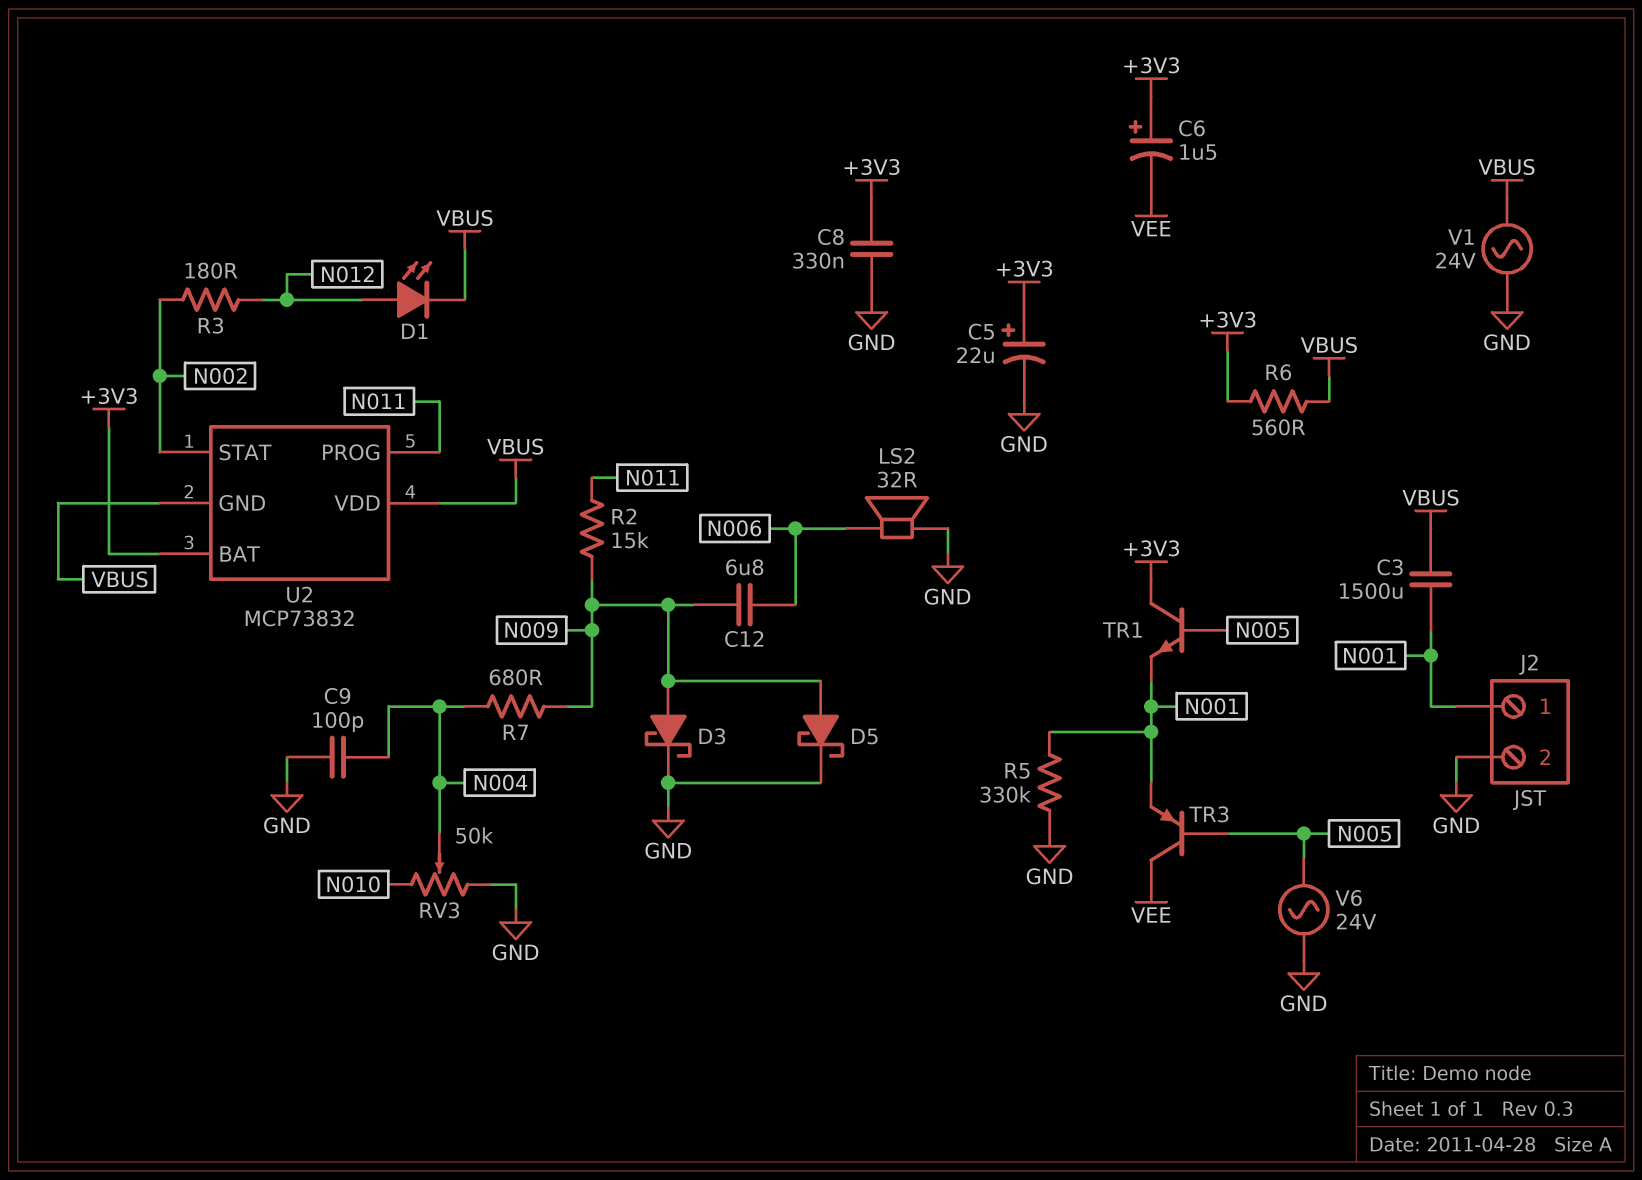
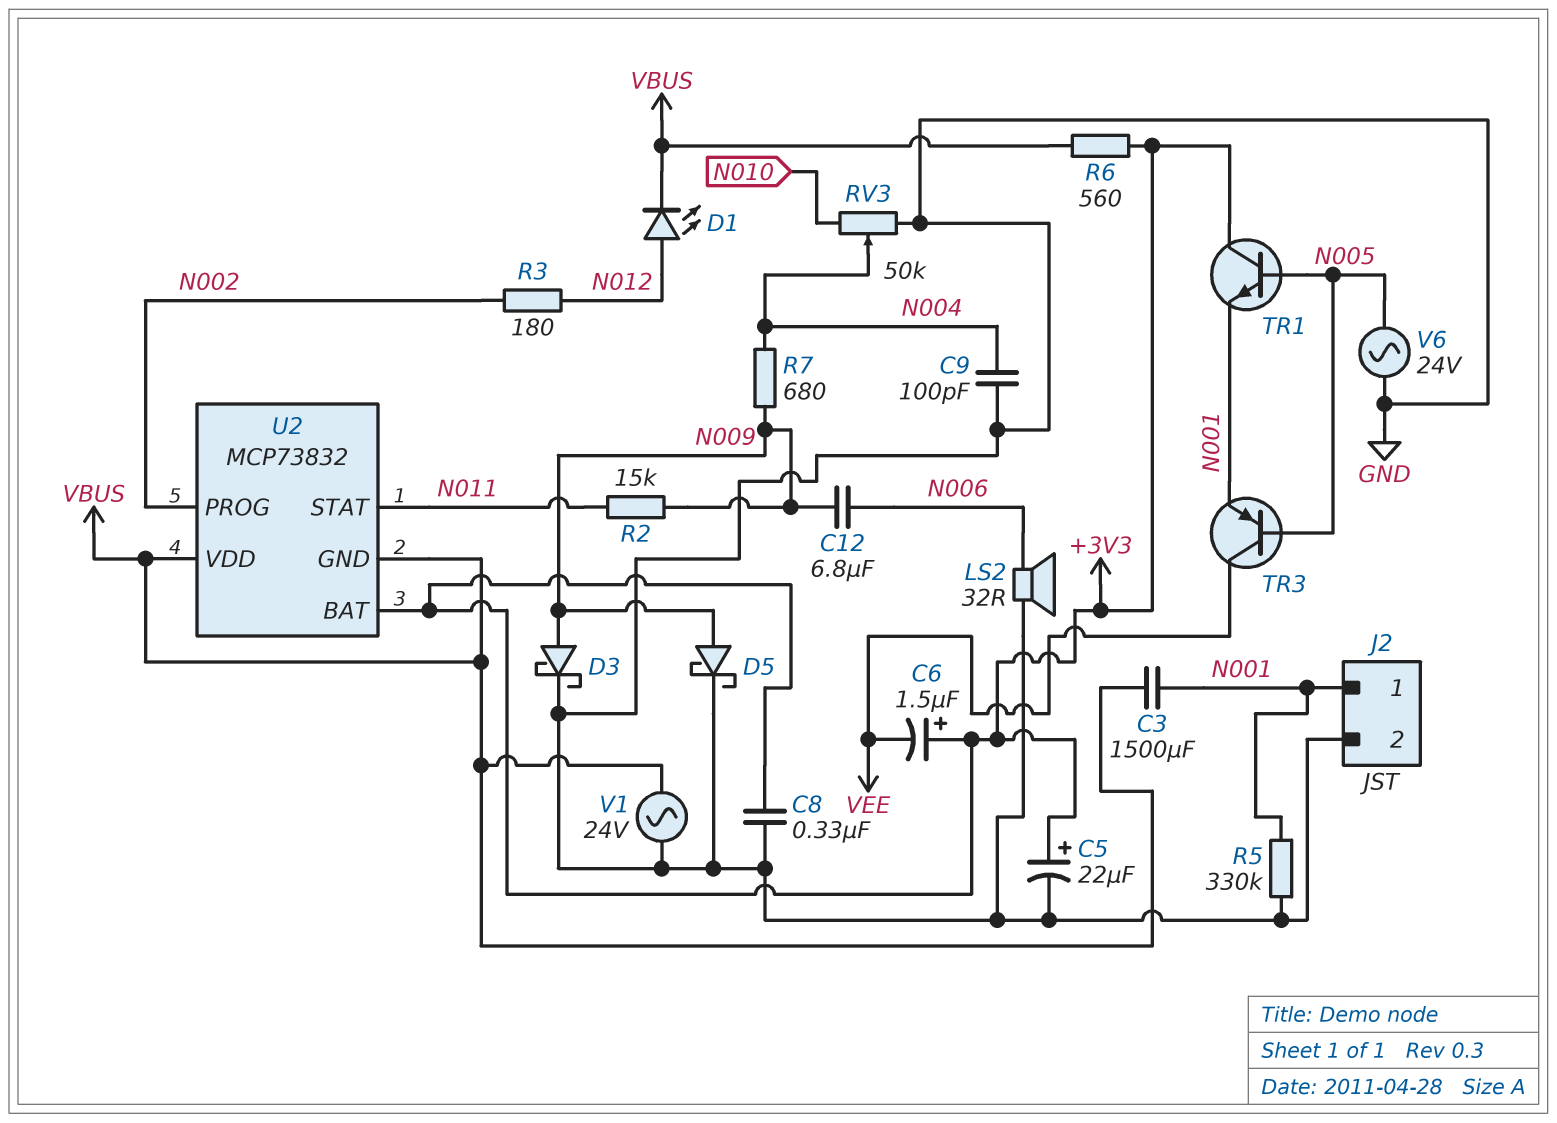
U2 pin PROG: N011 -> N002
U2 pin STAT: N002 -> N011

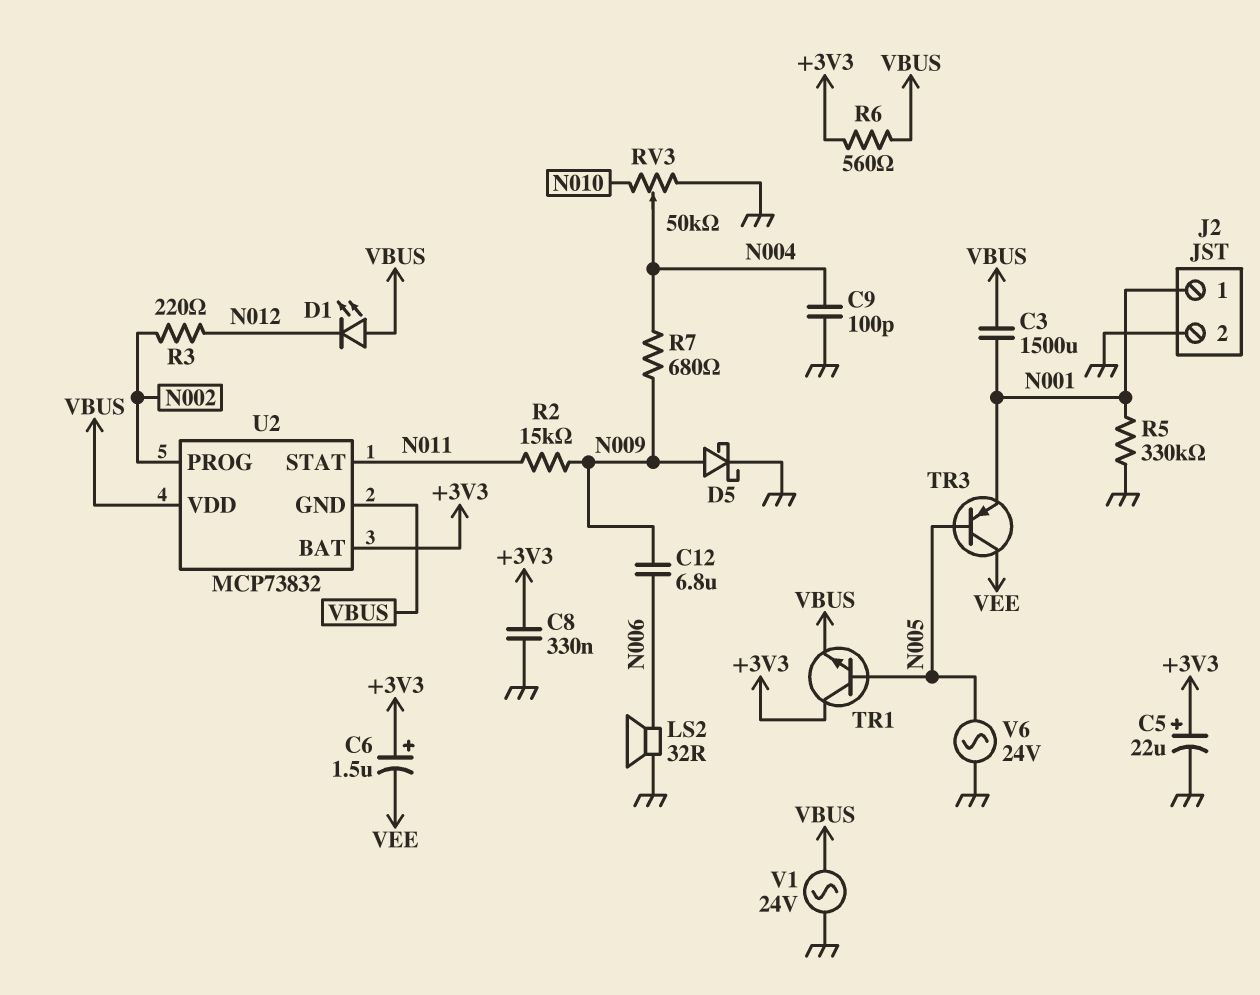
D1: LED (A N012, K VBUS) -> LED (A VBUS, K N012)
D3: schottky (A N009, K GND) -> none
R3: 180 (N002, N012) -> 220 (N002, N012)
TR1: NPN (B N005, C +3V3, E N001) -> NPN (B N005, C +3V3, E VBUS)

